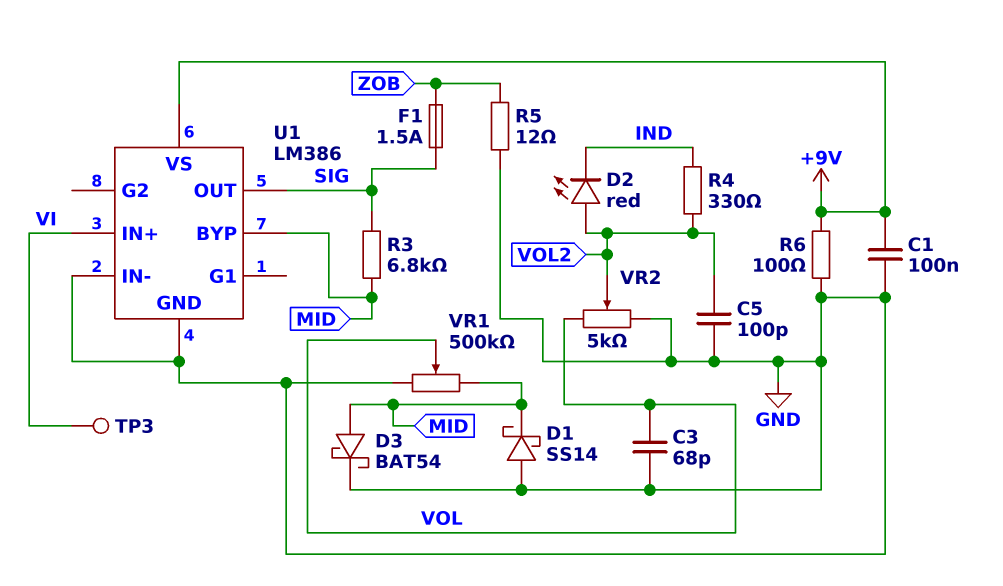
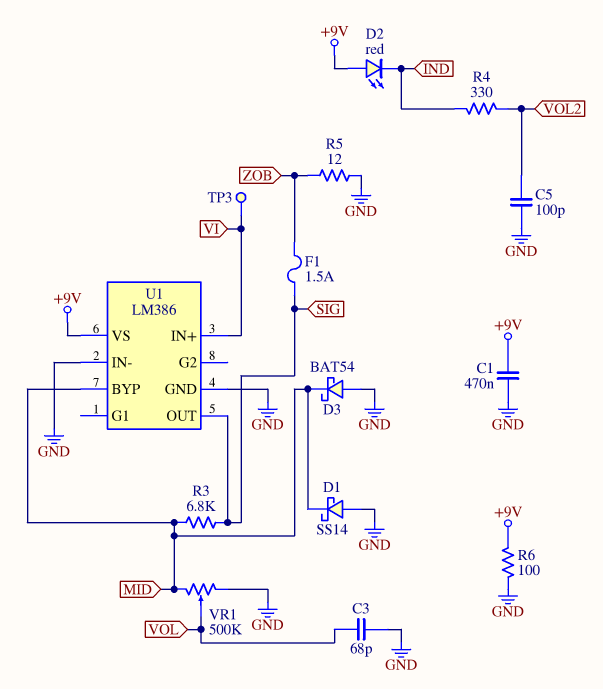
C1: 100nF (+9V, GND) -> 470nF (+9V, GND)
D2: LED red (A VOL2, K IND) -> LED red (A +9V, K IND)
D3: schottky BAT54 (A MID, K GND) -> schottky BAT54 (A GND, K MID)
VR2: 5k (GND, VOL, wiper VOL2) -> none

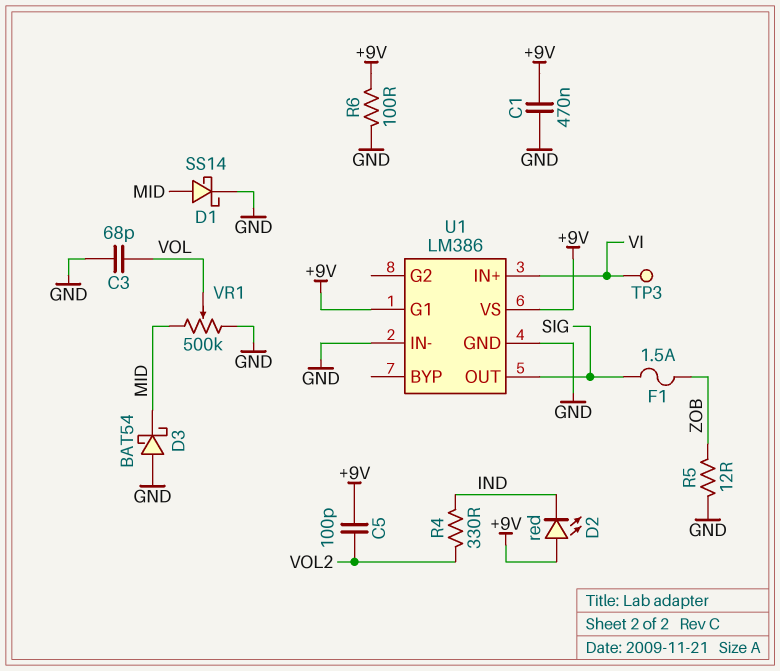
C5: 100pF (GND, VOL2) -> 100pF (+9V, VOL2)
D1: schottky SS14 (A GND, K MID) -> schottky SS14 (A MID, K GND)
R3: 6.8k (MID, SIG) -> none
U1 pin BYP: MID -> none
U1 pin G1: none -> +9V

